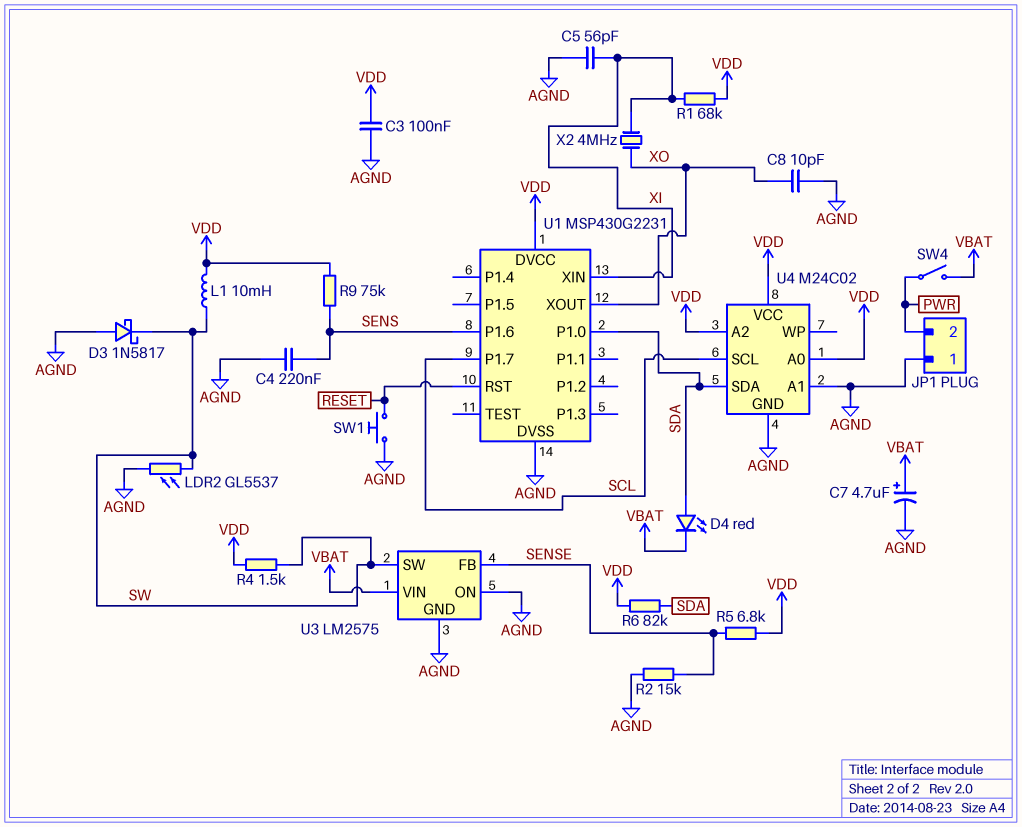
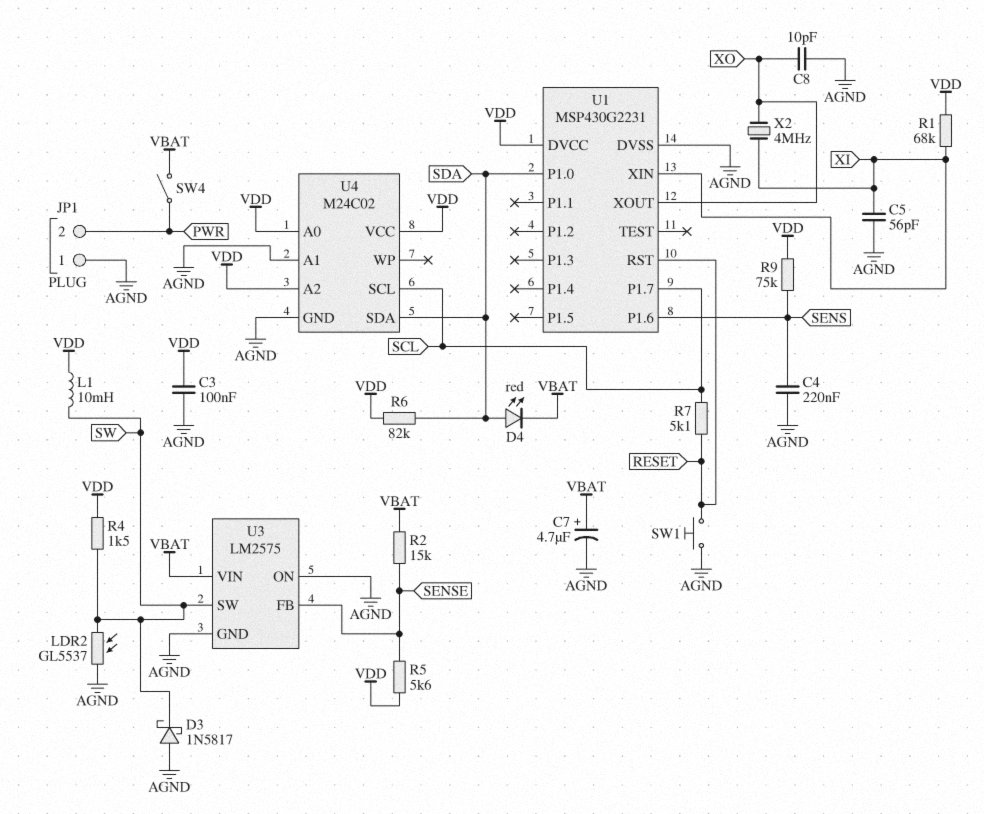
R2: 15k (AGND, SENSE) -> 15k (SENSE, VBAT)
R5: 6.8k (SENSE, VDD) -> 5.6k (SENSE, VDD)
R7: none -> 5.1k (RESET, SCL)

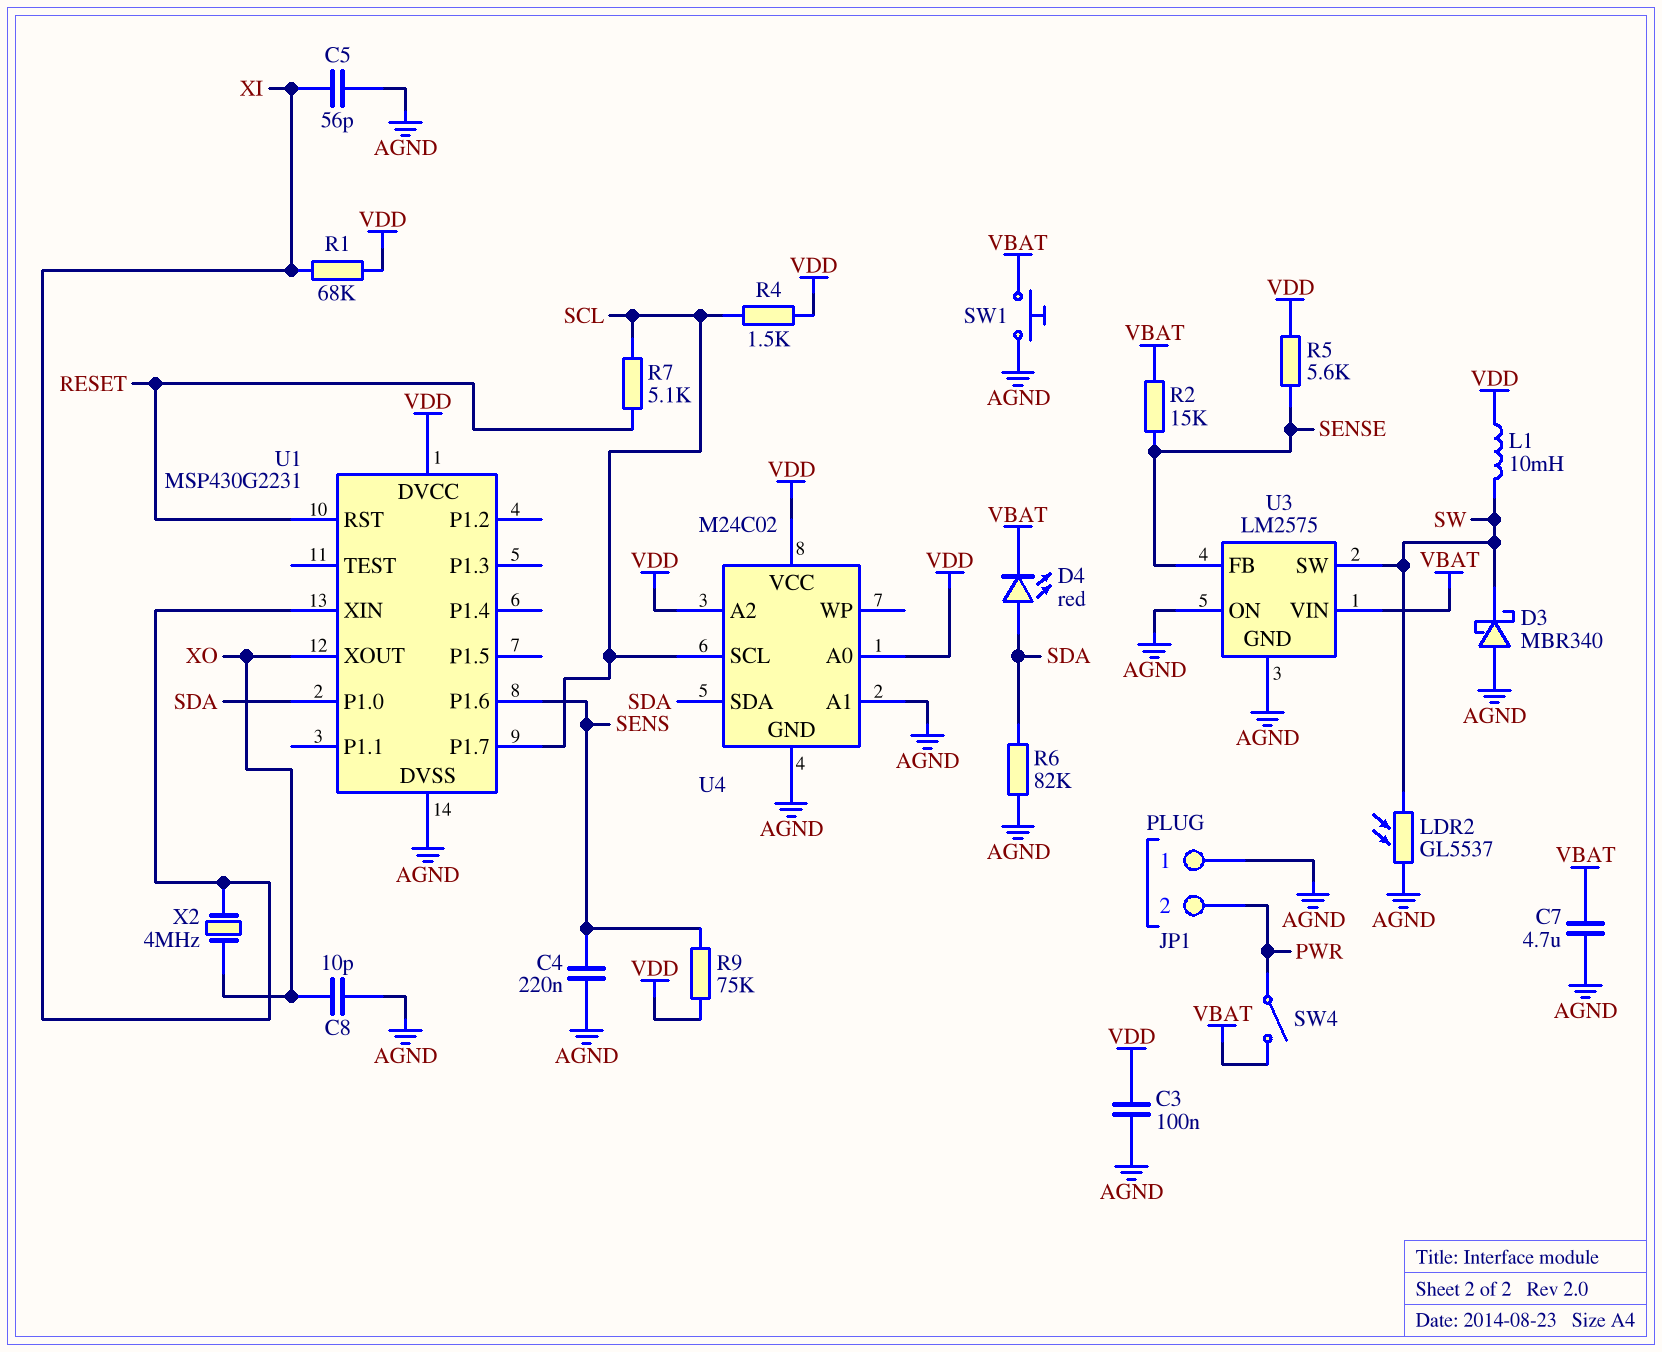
C7: 4.7uF (plus VBAT, minus AGND) -> 4.7uF (AGND, VBAT)
D3: schottky 1N5817 (A AGND, K SW) -> schottky MBR340 (A AGND, K SW)
R4: 1.5k (SW, VDD) -> 1.5k (SCL, VDD)
R6: 82k (SDA, VDD) -> 82k (AGND, SDA)
SW1: button (AGND, RESET) -> button (AGND, VBAT)

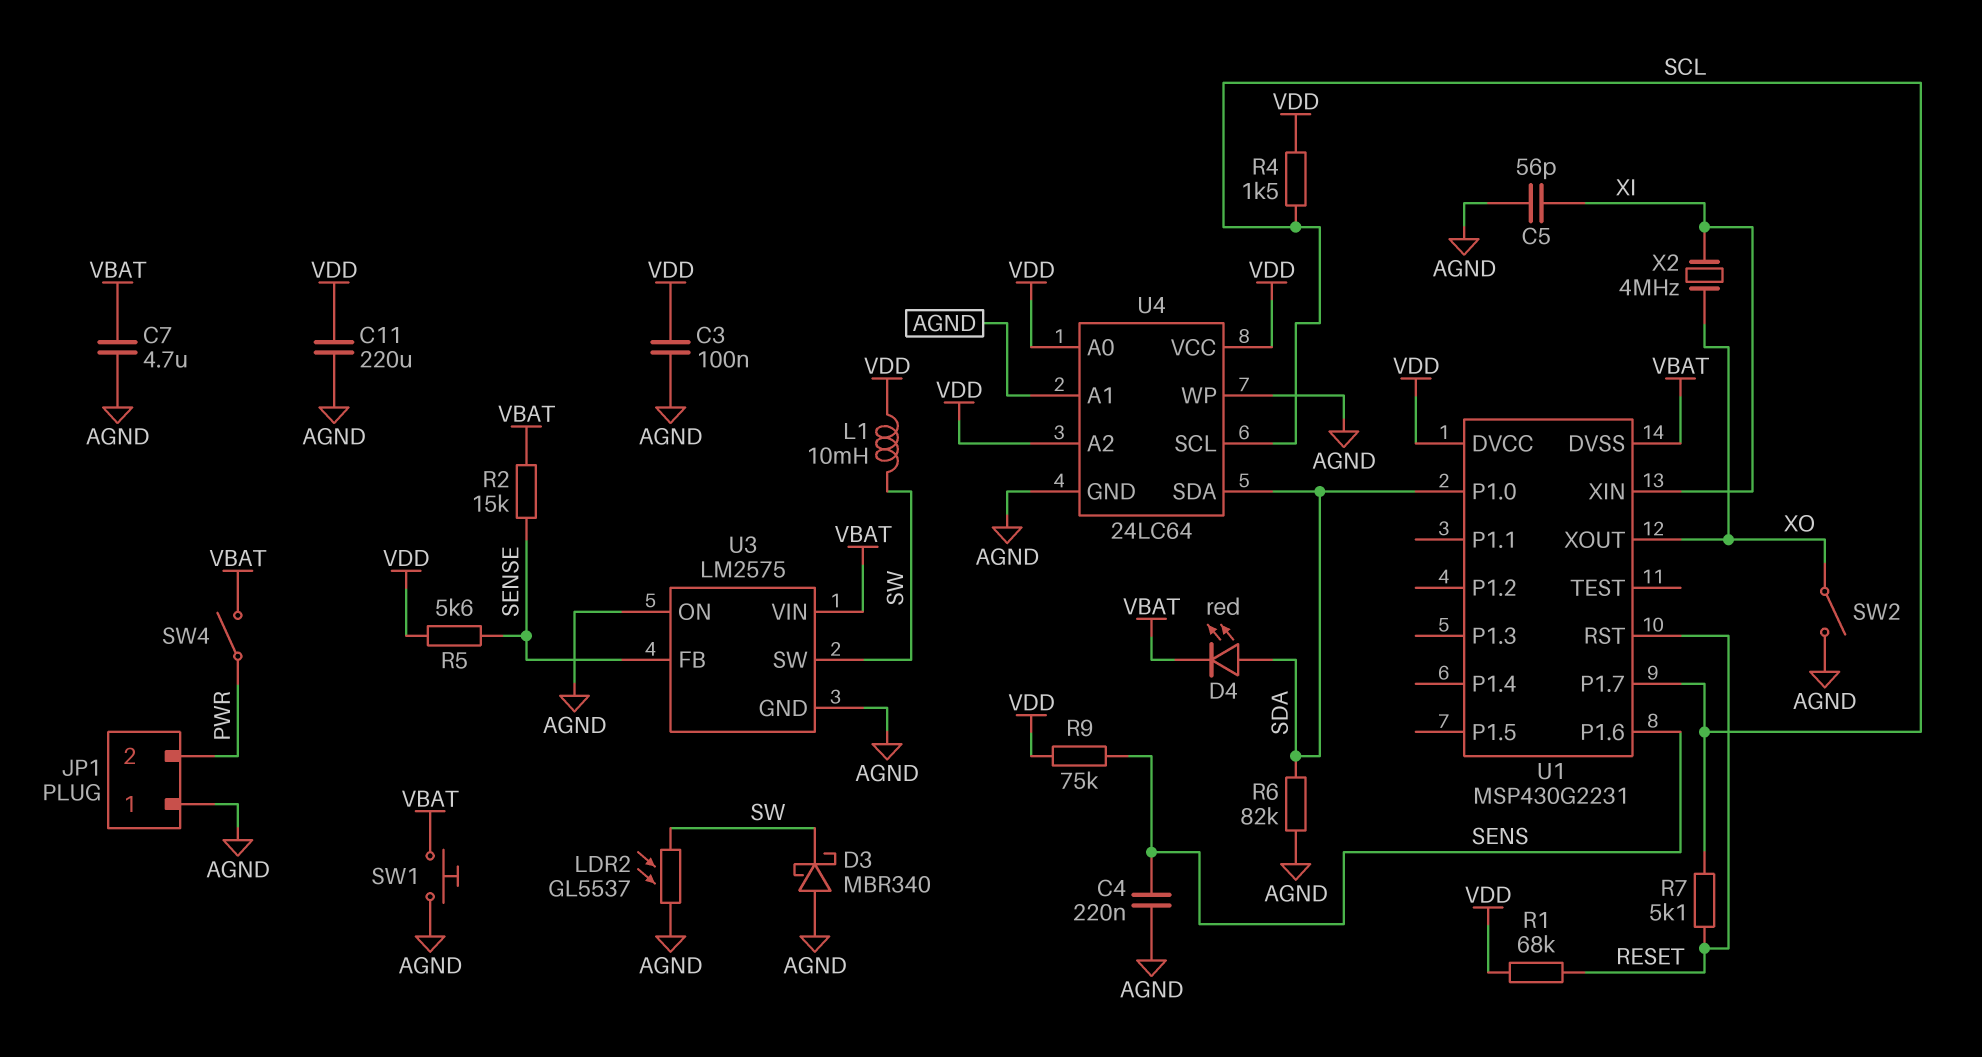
C8: 10pF (AGND, XO) -> none
C11: none -> 220uF (AGND, VDD)
R1: 68k (VDD, XI) -> 68k (RESET, VDD)
SW2: none -> switch (AGND, XO)
U1 pin DVSS: AGND -> VBAT
U4: M24C02 -> 24LC64
U4 pin WP: none -> AGND

